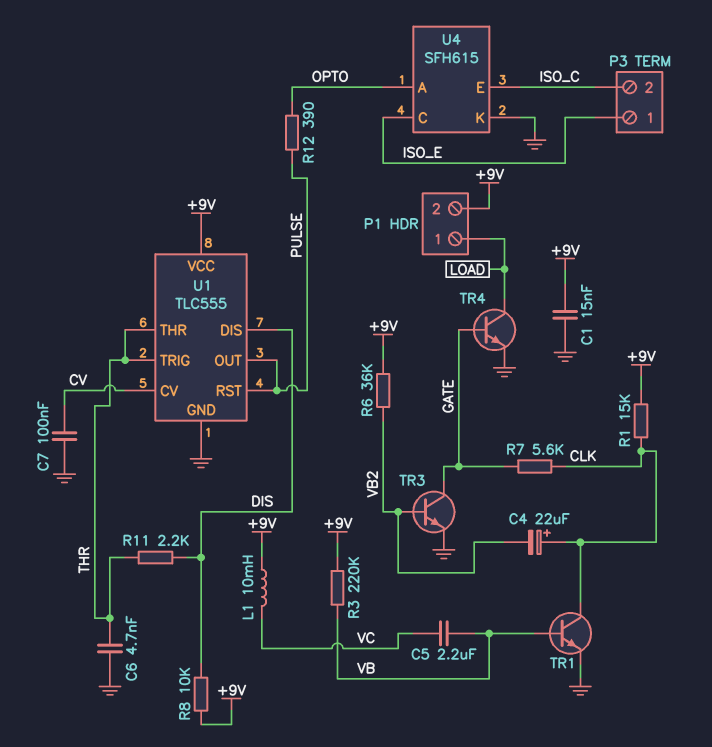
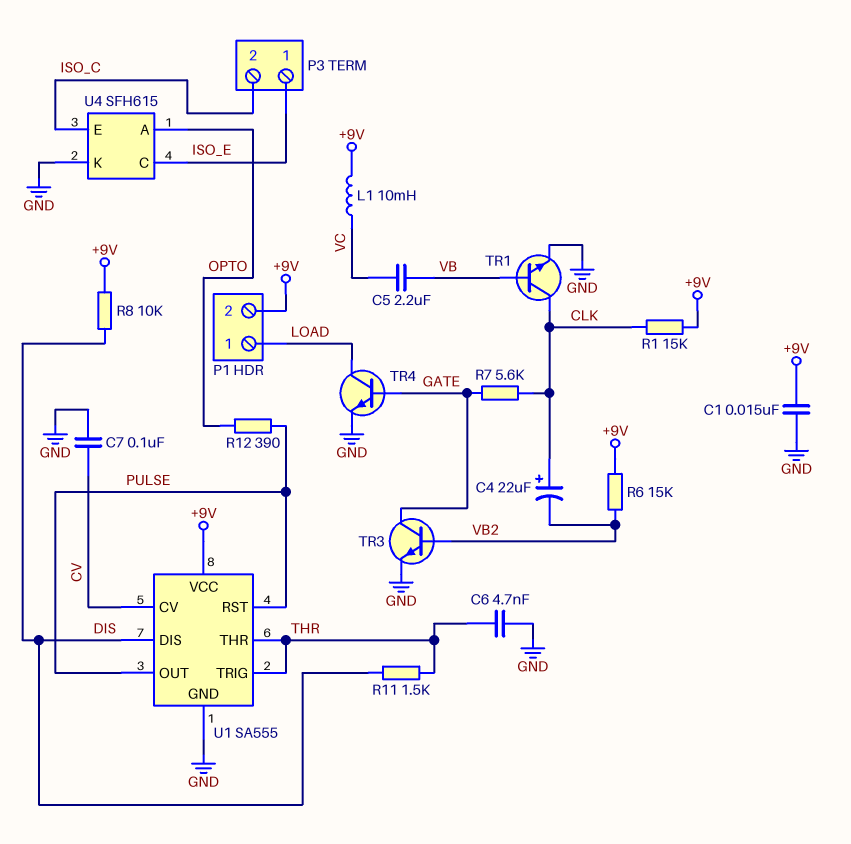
R3: 220k (+9V, VB) -> none
R6: 36k (+9V, VB2) -> 15k (+9V, VB2)
R11: 2.2k (DIS, THR) -> 1.5k (DIS, THR)
U1: TLC555 -> SA555

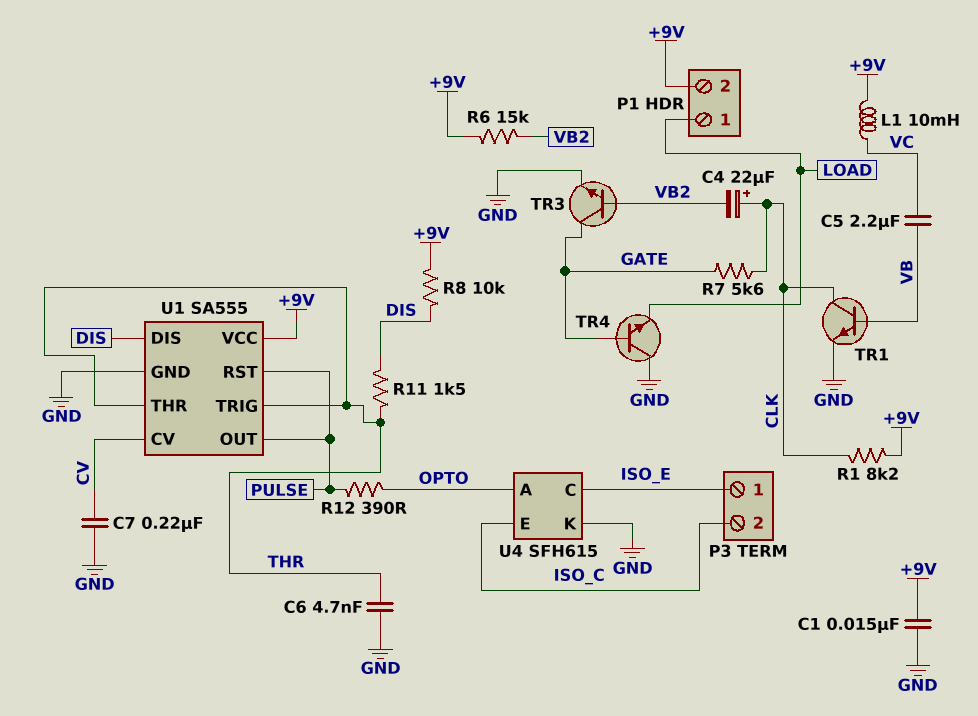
C7: 100nF (CV, GND) -> 220nF (CV, GND)
R1: 15k (+9V, CLK) -> 8.2k (+9V, CLK)
TR4: NPN (B GATE, C LOAD, E GND) -> NPN (B GATE, C GND, E LOAD)

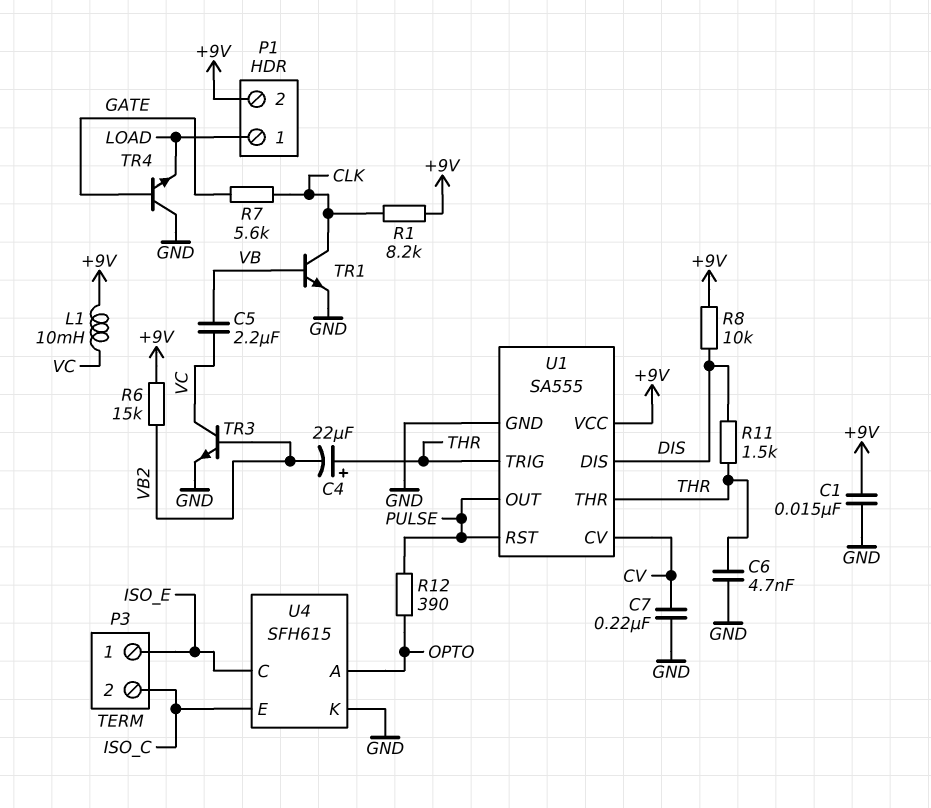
C4: 22uF (plus CLK, minus VB2) -> 22uF (plus THR, minus VB2)
TR3: NPN (B VB2, C GATE, E GND) -> NPN (B VB2, C VC, E GND)

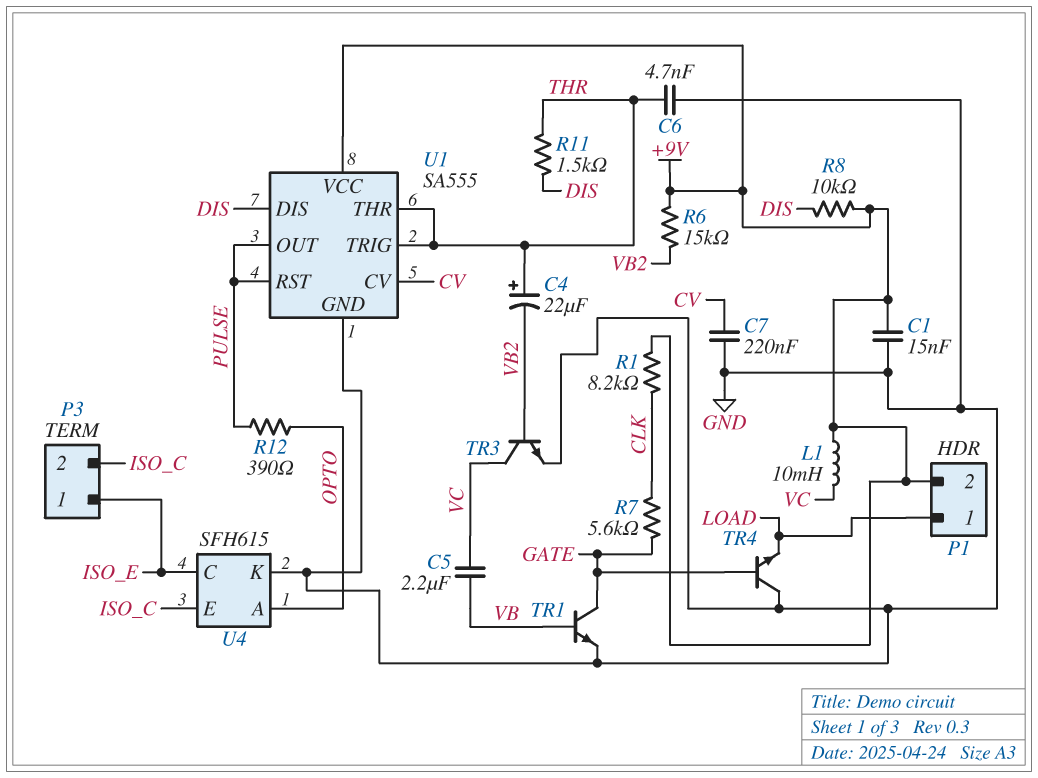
TR1: NPN (B VB, C CLK, E GND) -> NPN (B VB, C GATE, E GND)

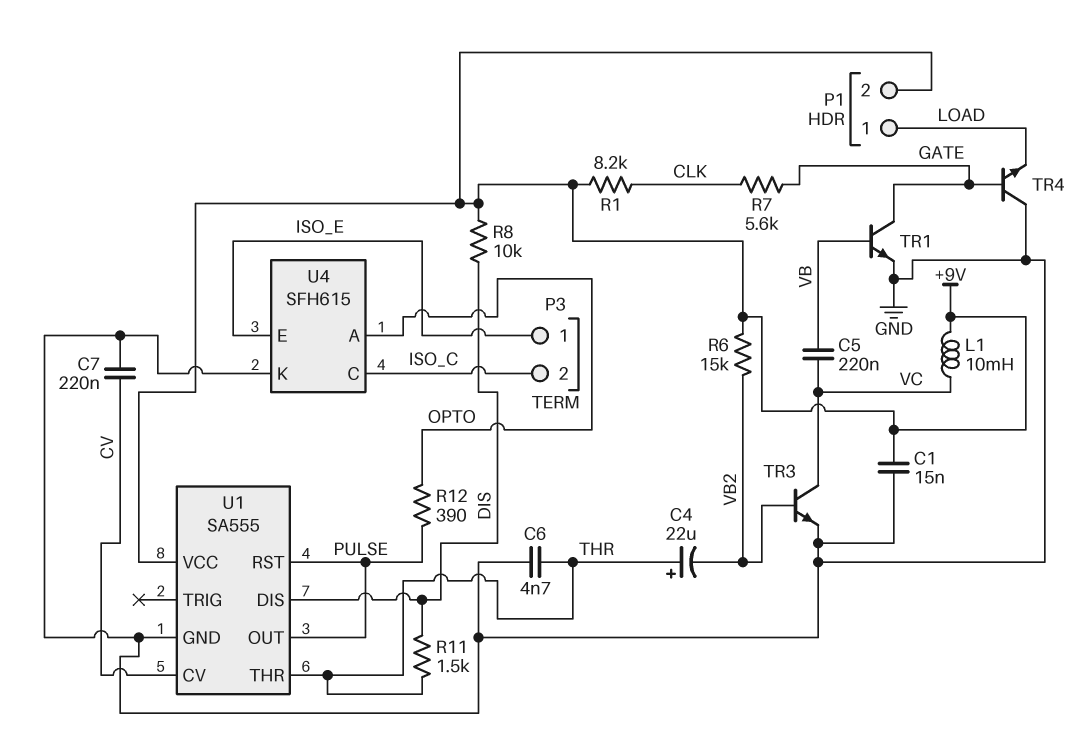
C5: 2.2uF (VB, VC) -> 220nF (VB, VC)
U1 pin TRIG: THR -> none
U4 pin C: ISO_E -> ISO_C
U4 pin E: ISO_C -> ISO_E

